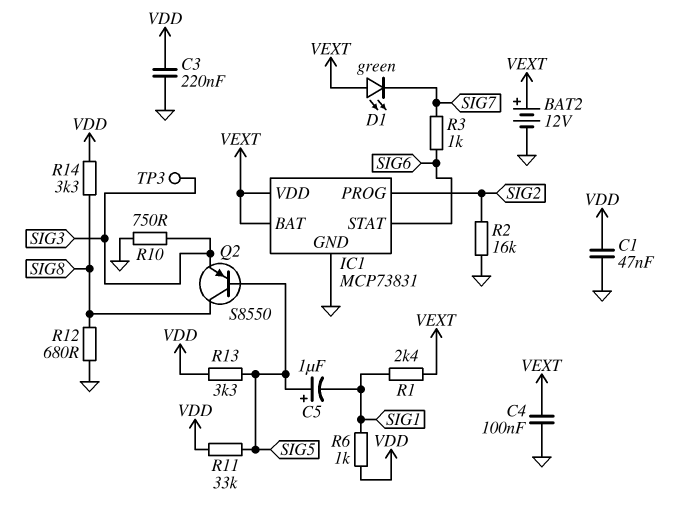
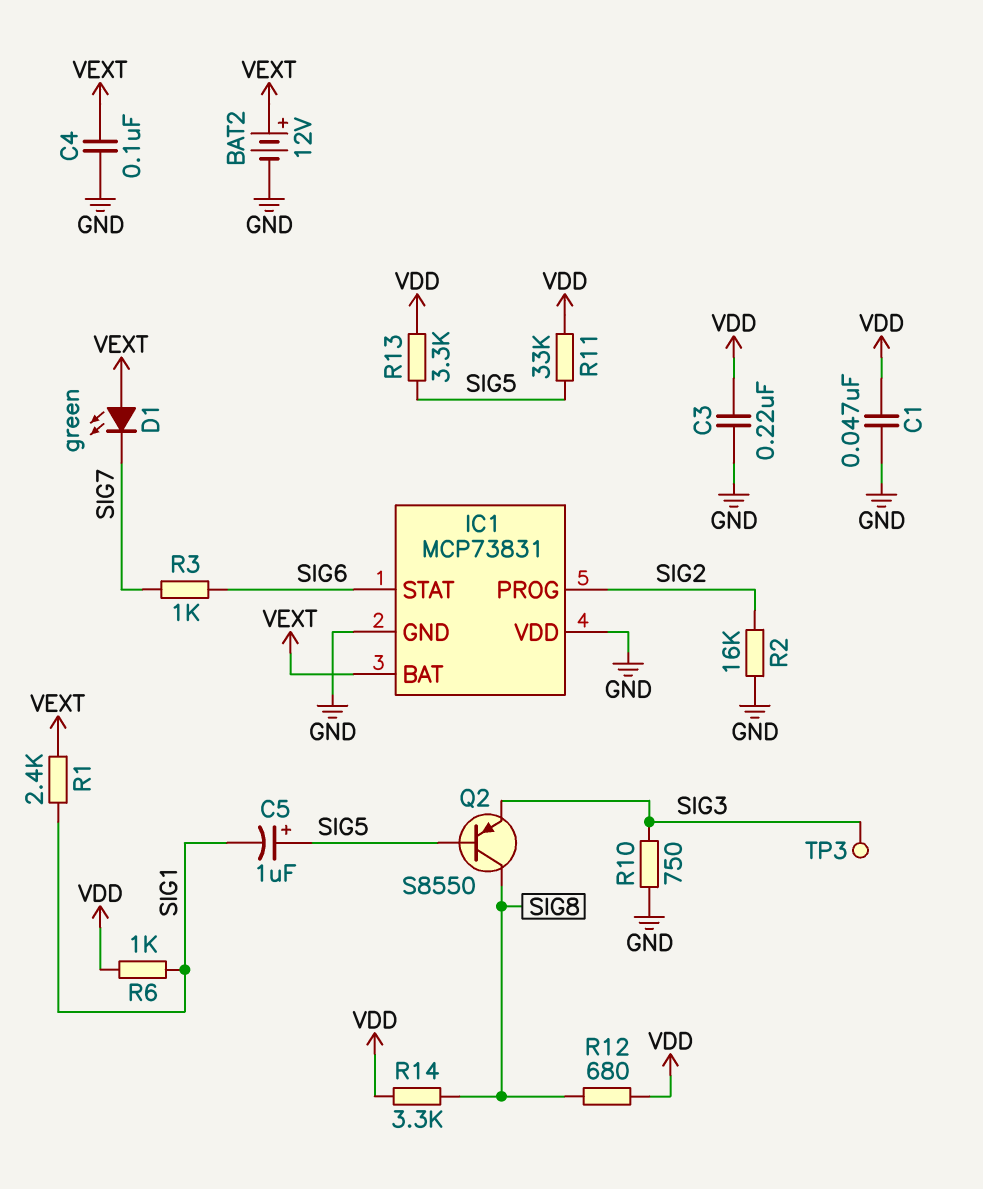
IC1 pin VDD: VEXT -> GND
R12: 680 (GND, SIG8) -> 680 (SIG8, VDD)

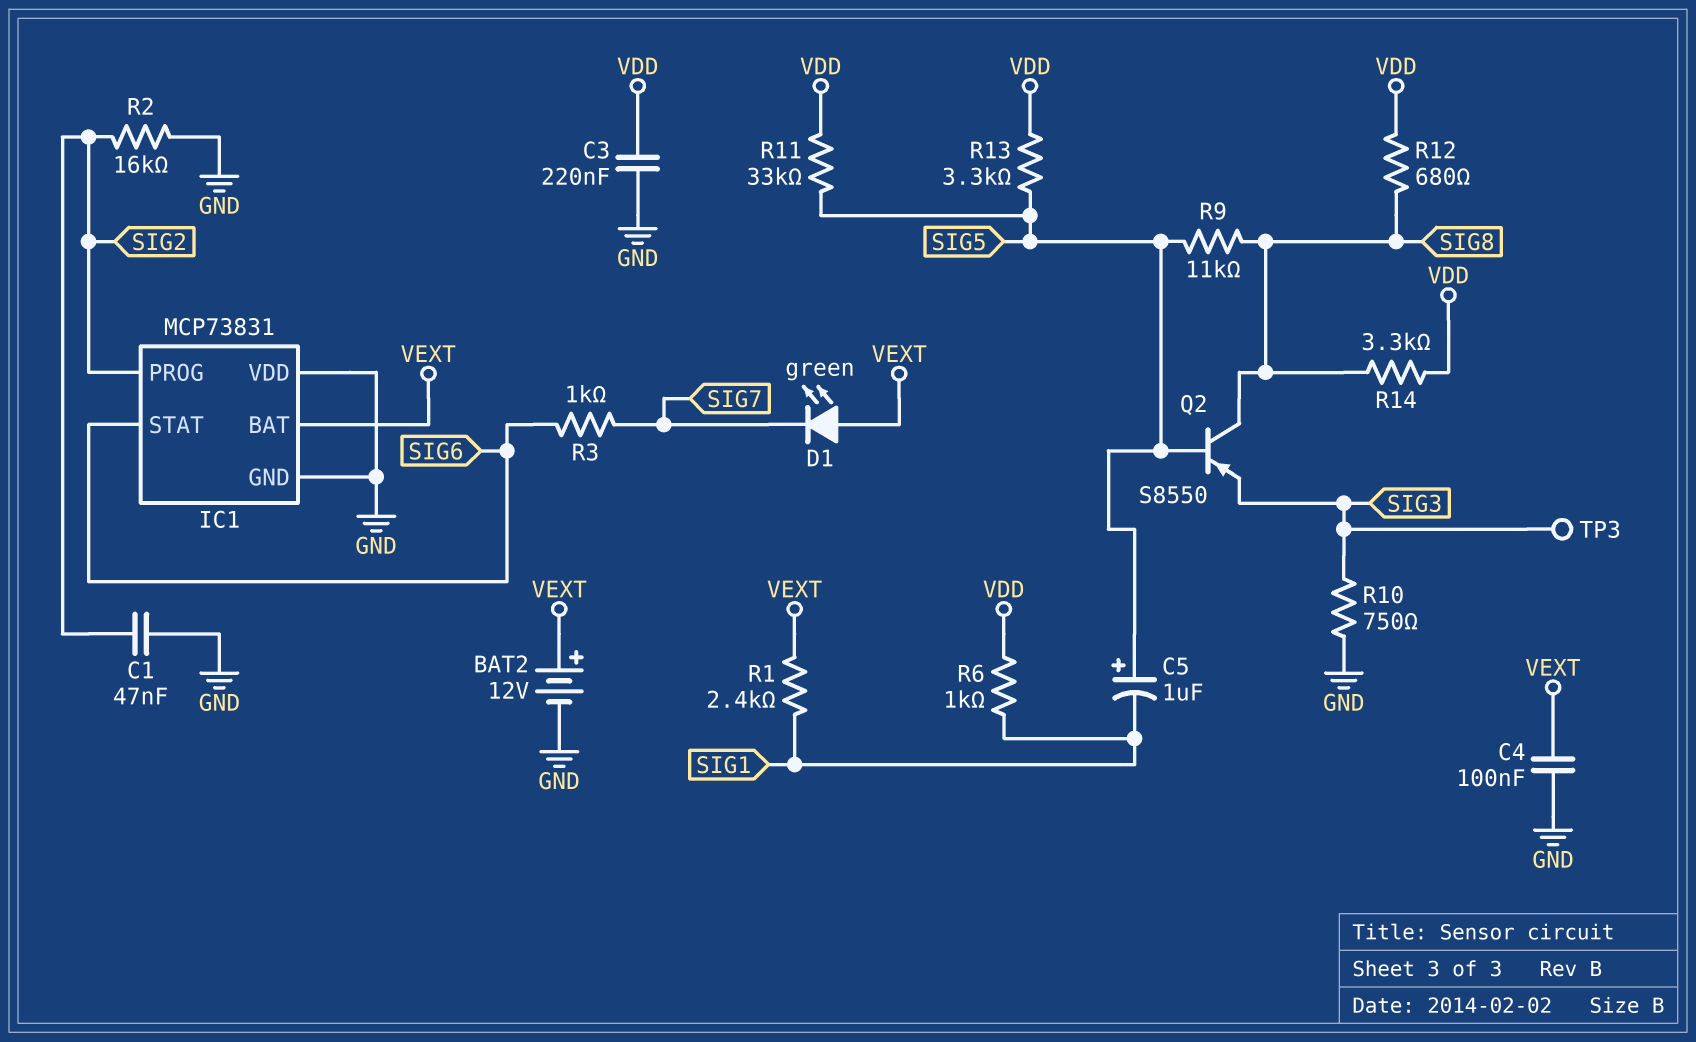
C1: 47nF (GND, VDD) -> 47nF (GND, SIG2)
R9: none -> 11k (SIG5, SIG8)

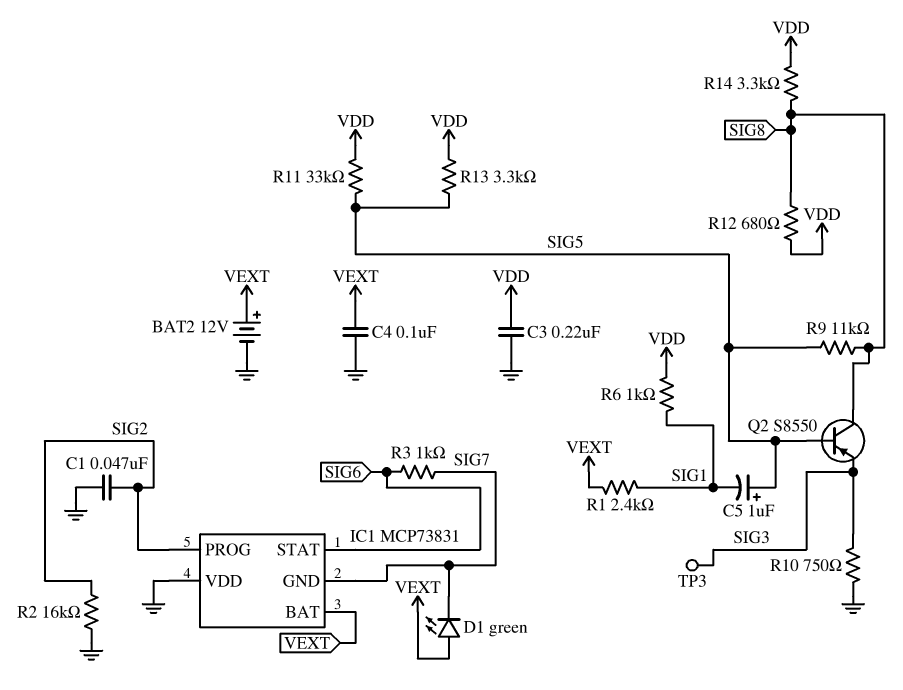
IC1 pin GND: GND -> SIG7

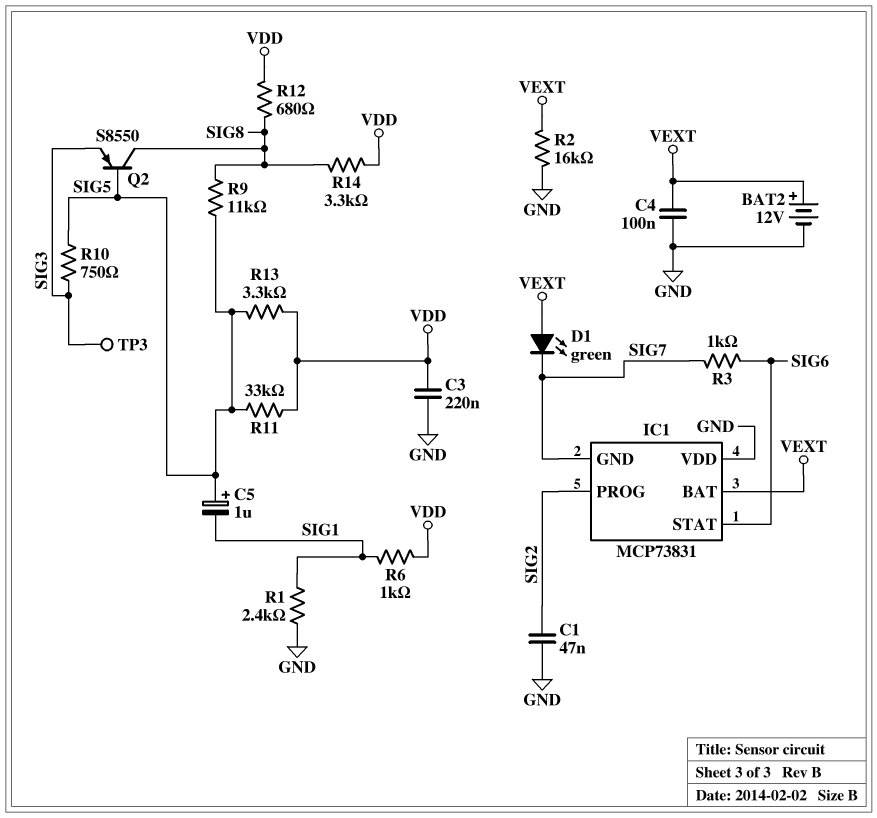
R1: 2.4k (SIG1, VEXT) -> 2.4k (GND, SIG1)
R2: 16k (GND, SIG2) -> 16k (GND, VEXT)
R10: 750 (GND, SIG3) -> 750 (SIG3, SIG5)

